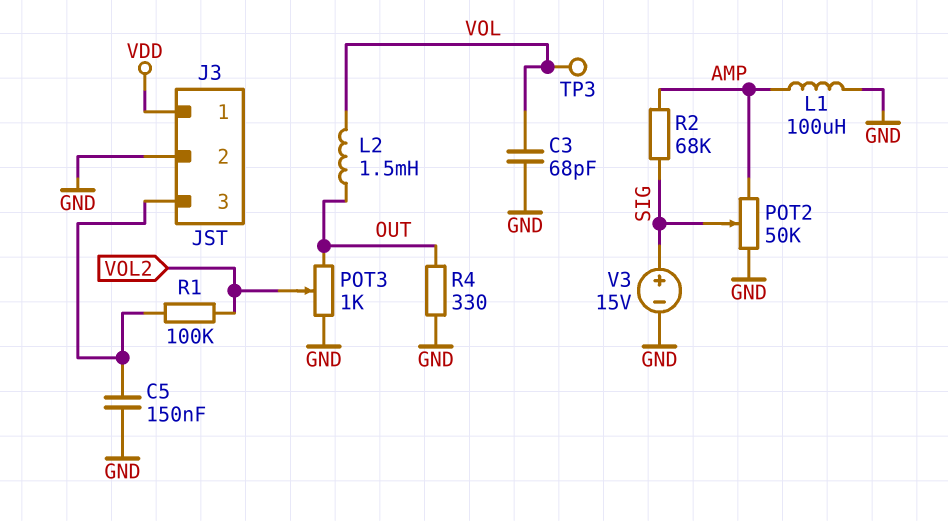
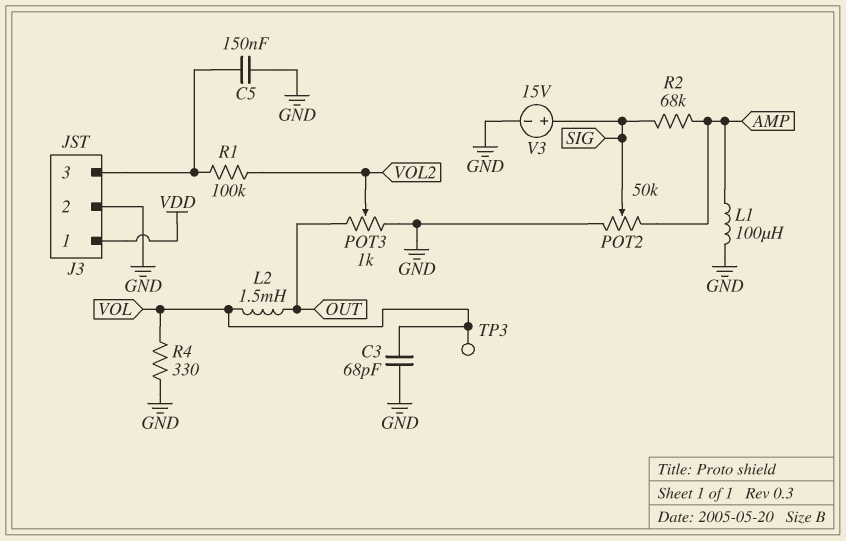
R4: 330 (GND, OUT) -> 330 (GND, VOL)

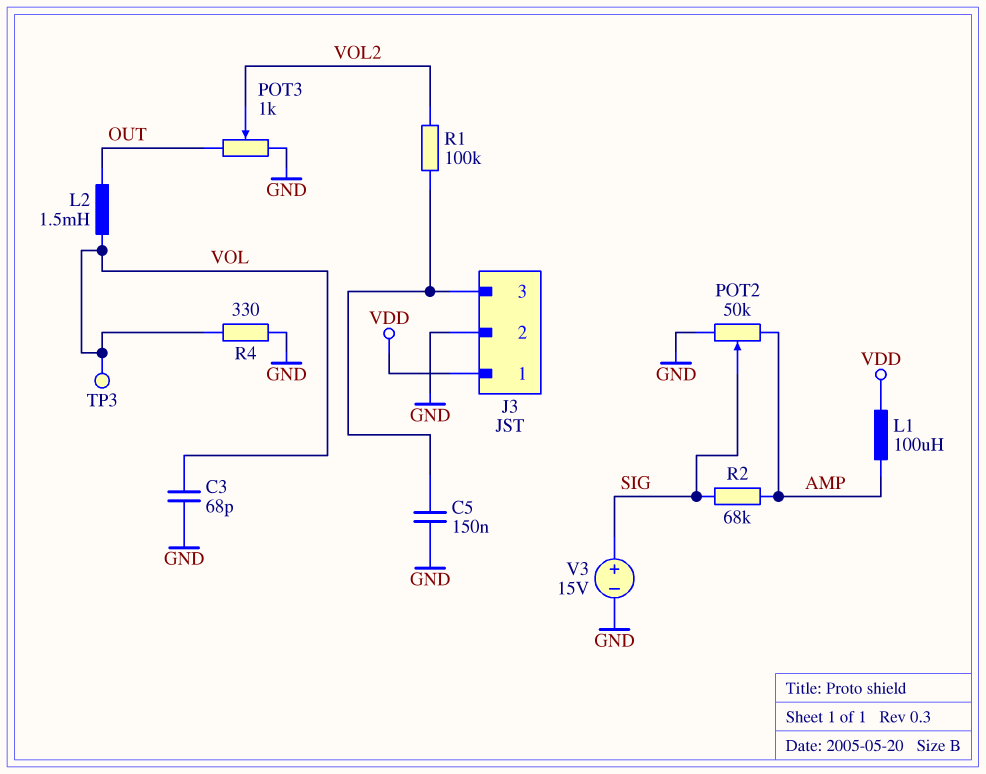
L1: 100uH (AMP, GND) -> 100uH (AMP, VDD)

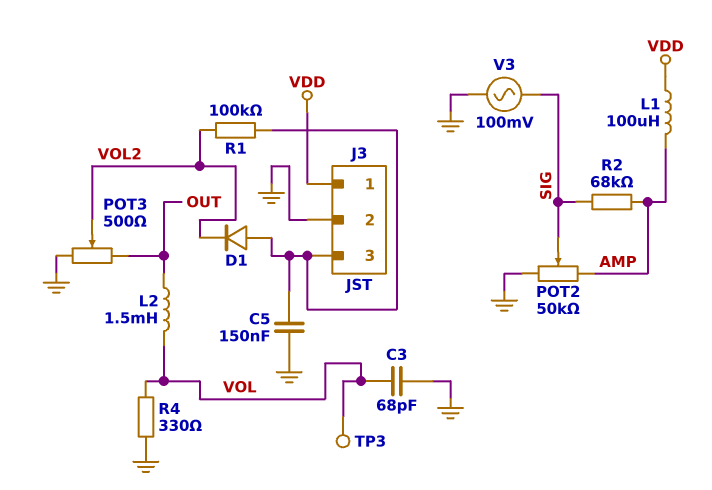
D1: none -> diode (A J3/3, K VOL2)
POT3: 1k (GND, OUT, wiper VOL2) -> 500 (GND, OUT, wiper VOL2)
V3: 15V (plus SIG, minus GND) -> AC 100mV (GND, SIG)

